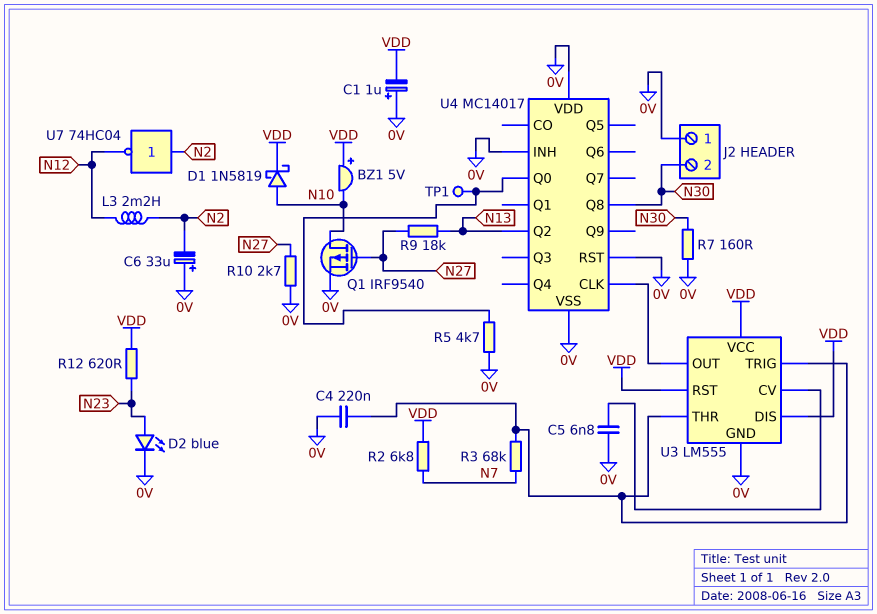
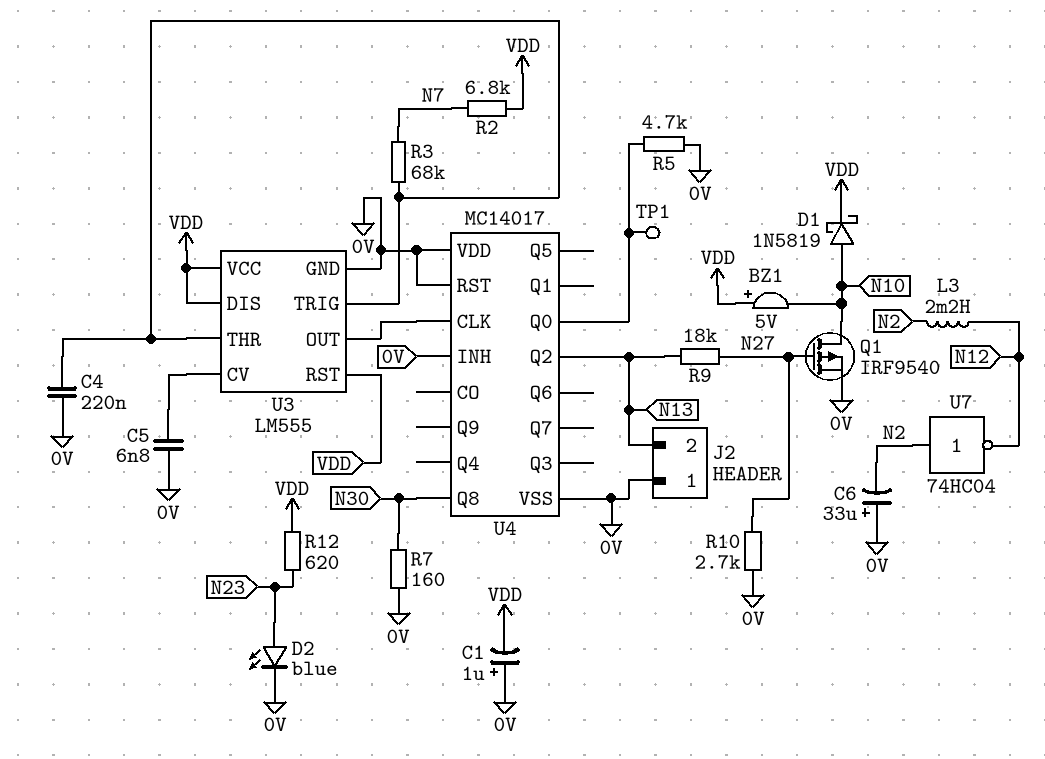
J2 pin 2: N30 -> N13

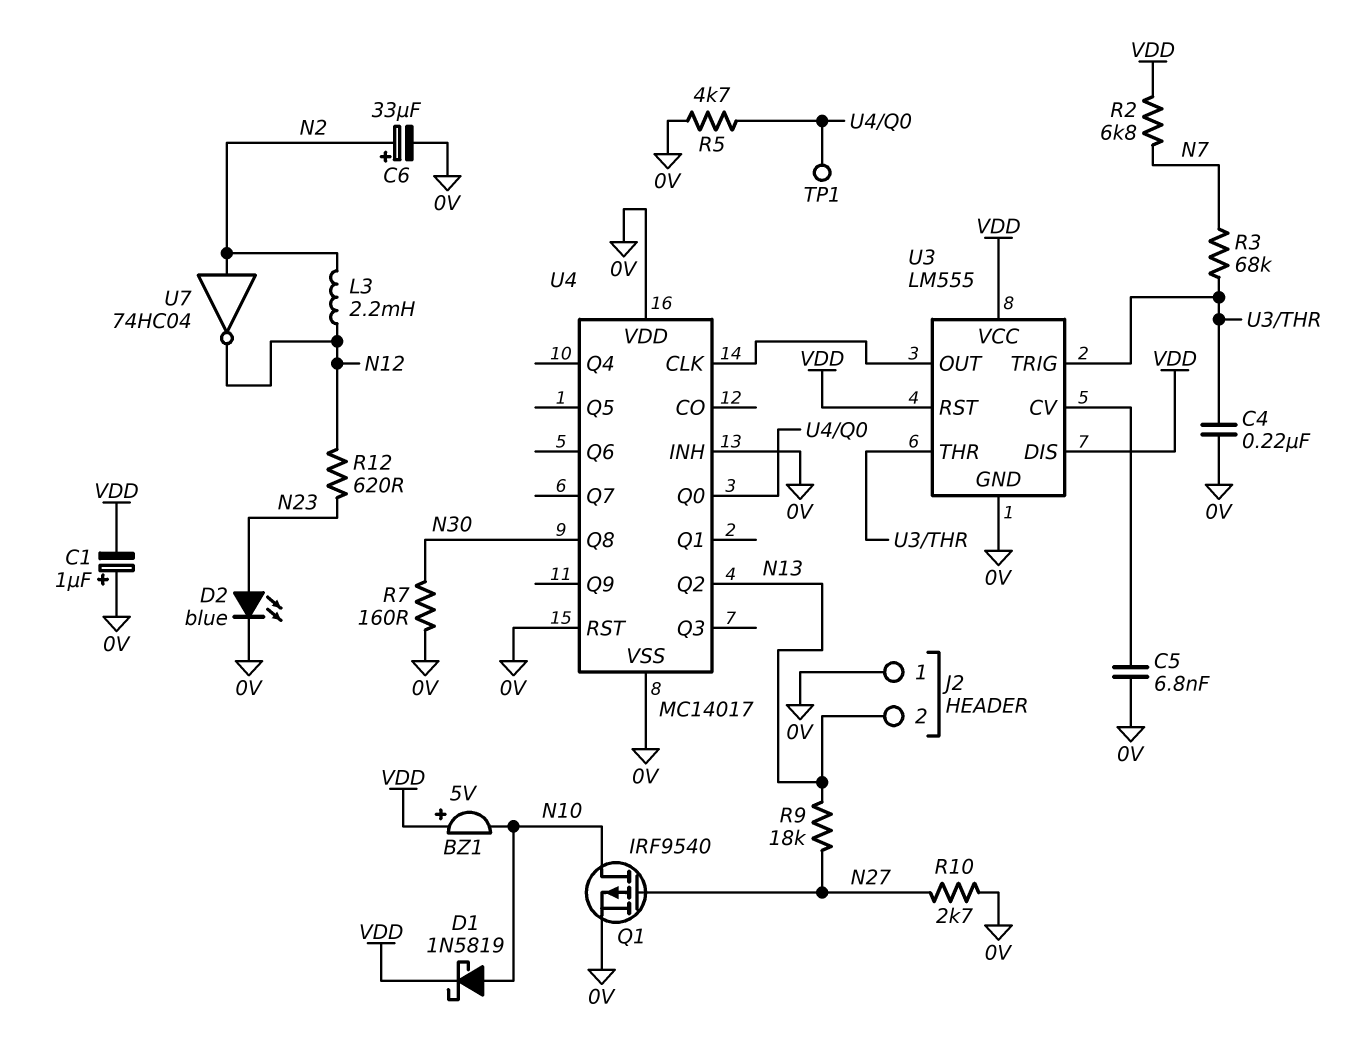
C6: 33uF (plus 0V, minus N2) -> 33uF (plus N2, minus 0V)
R12: 620 (N23, VDD) -> 620 (N12, N23)

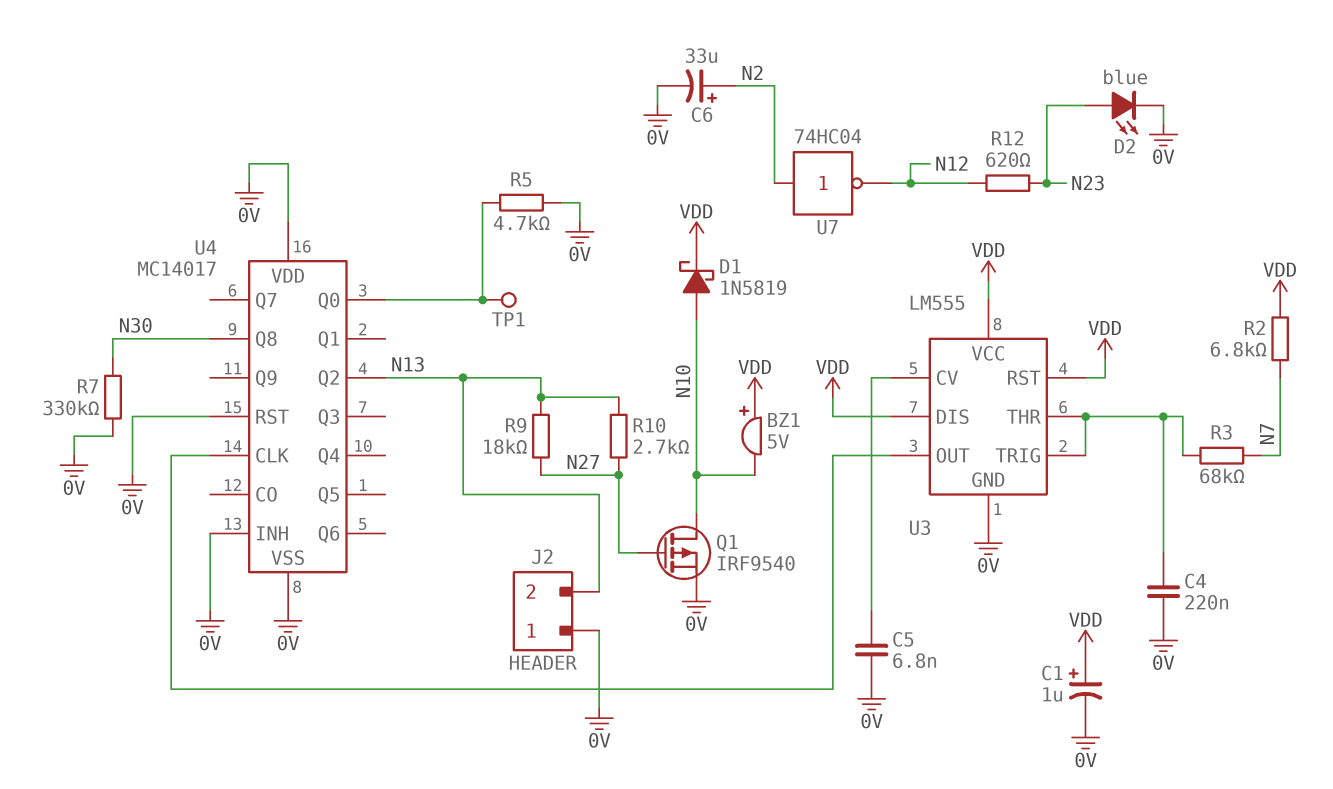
C1: 1uF (plus 0V, minus VDD) -> 1uF (plus VDD, minus 0V)
L3: 2.2mH (N2, N12) -> none
R7: 160 (0V, N30) -> 330k (0V, N30)
R10: 2.7k (0V, N27) -> 2.7k (N13, N27)

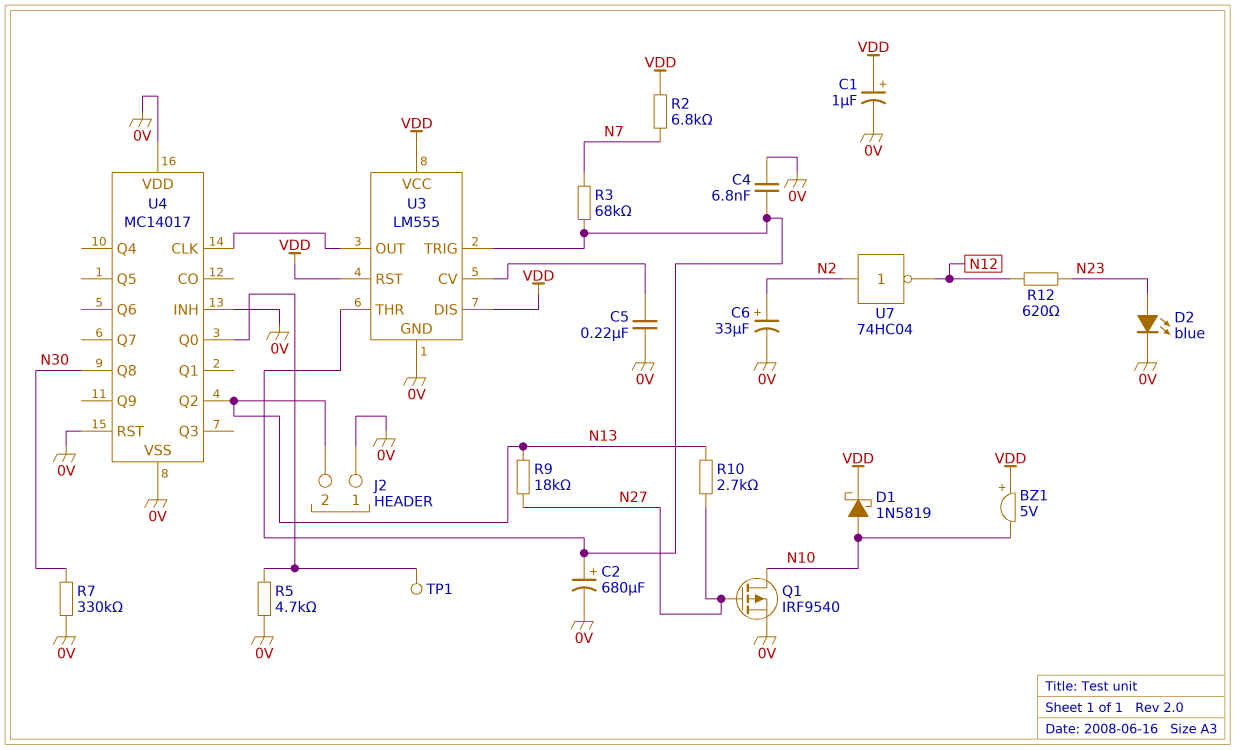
C2: none -> 680uF (plus U3/THR, minus 0V)
C4: 220nF (0V, U3/THR) -> 6.8nF (0V, U3/THR)
C5: 6.8nF (0V, U3/CV) -> 220nF (0V, U3/CV)

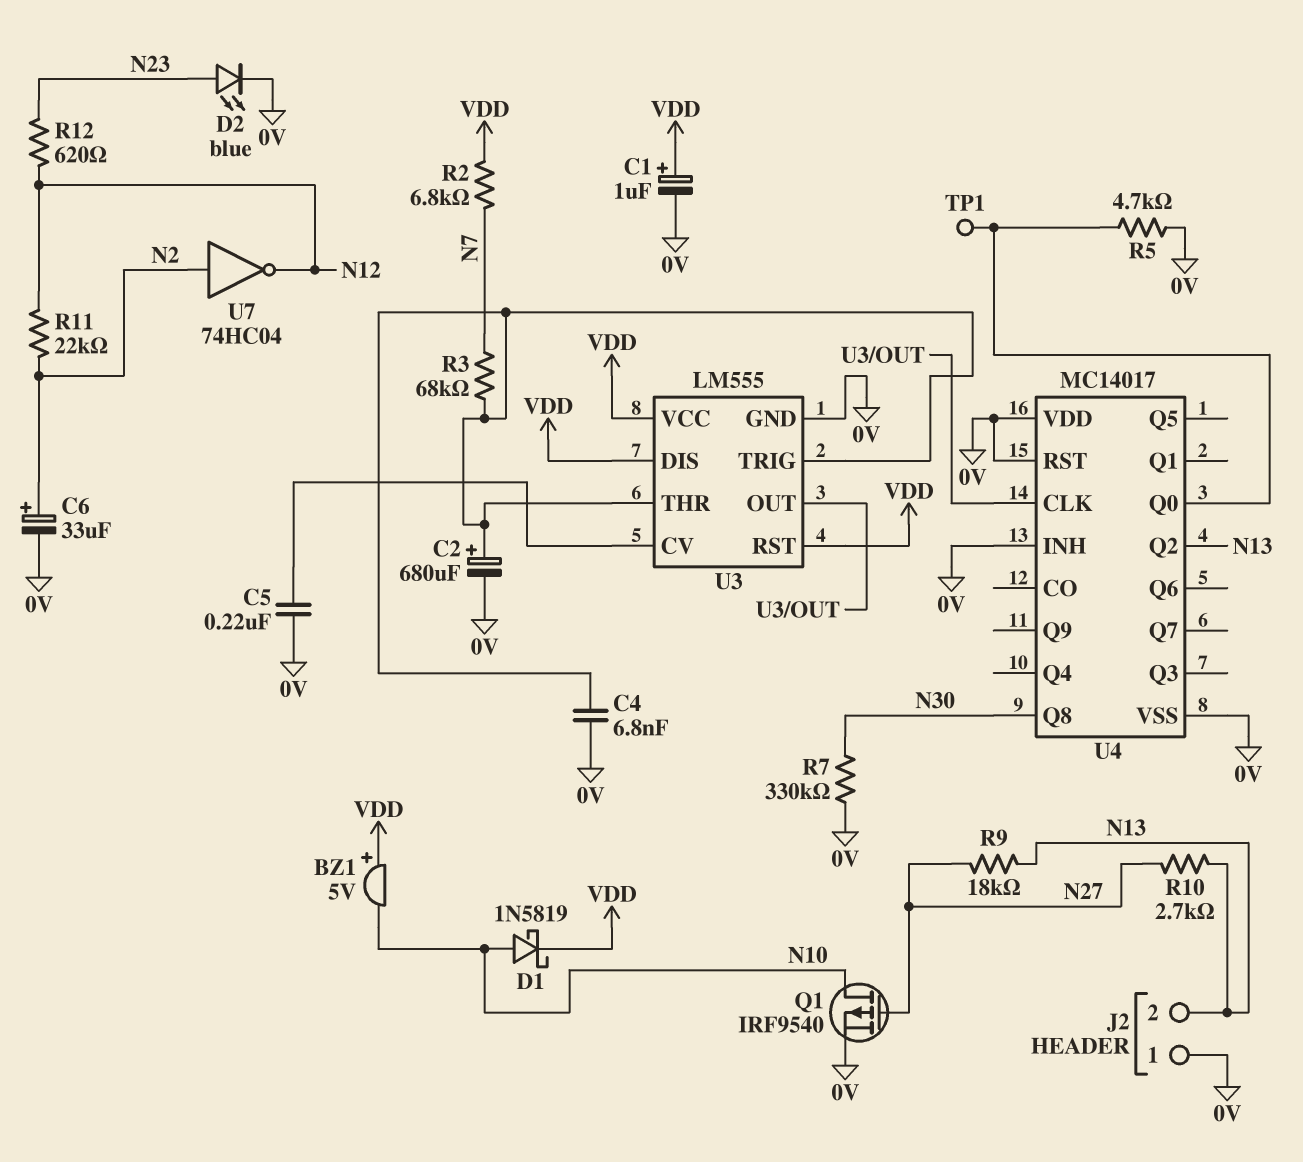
R11: none -> 22k (N2, N12)

